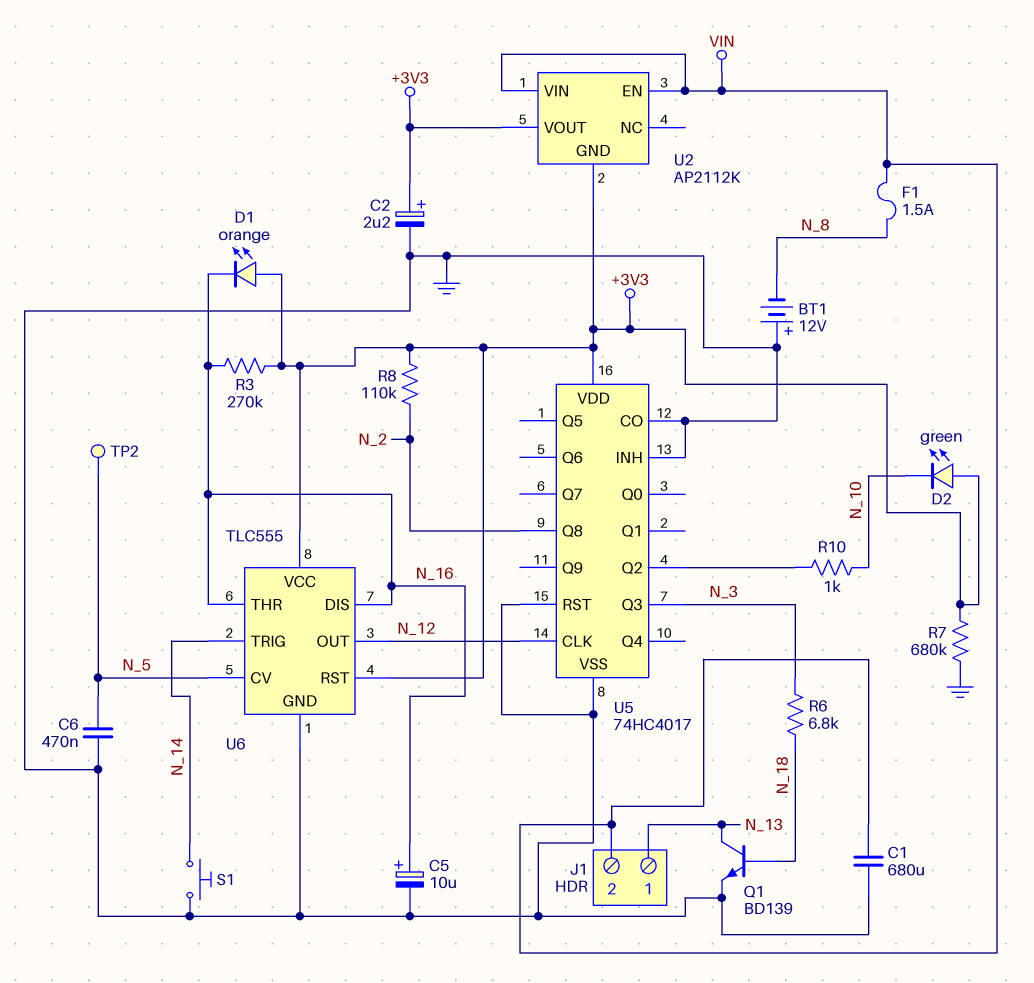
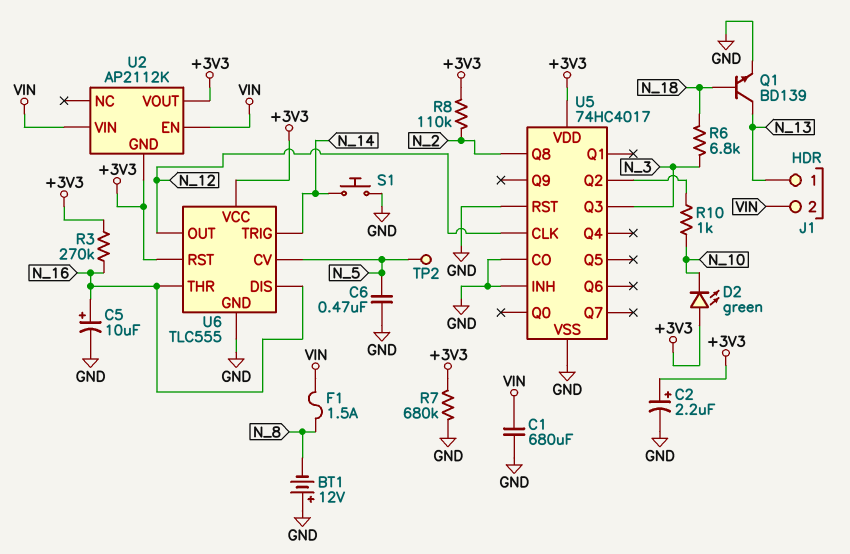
D1: LED orange (A +3V3, K N_16) -> none

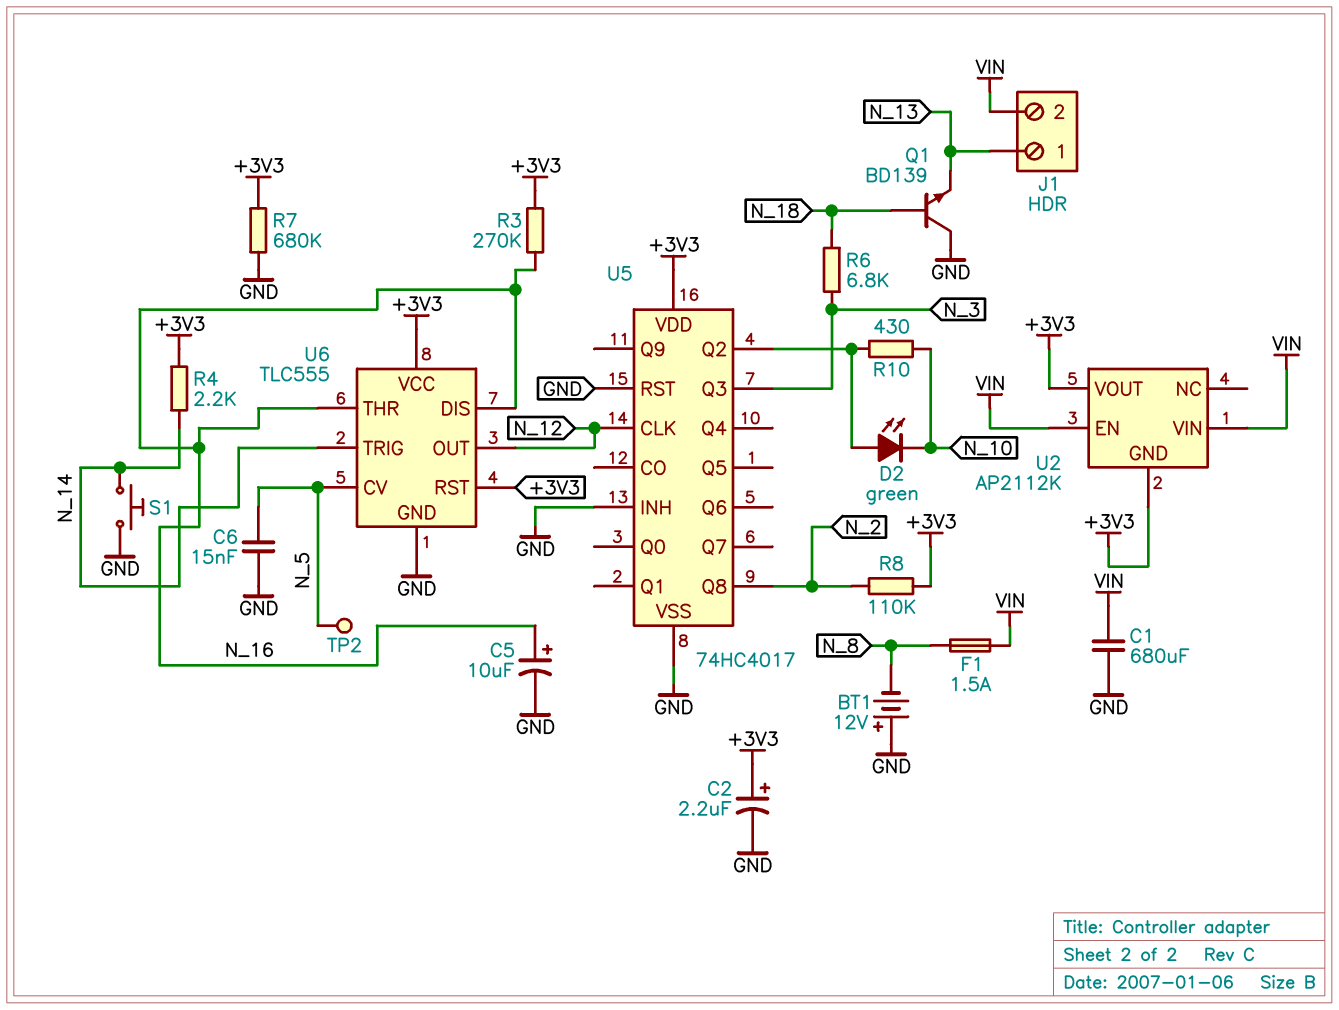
C6: 470nF (GND, N_5) -> 15nF (GND, N_5)
D2: LED green (A +3V3, K N_10) -> LED green (A U5/Q2, K N_10)
Q1: NPN BD139 (B N_18, C N_13, E GND) -> NPN BD139 (B N_18, C GND, E N_13)
R4: none -> 2.2k (+3V3, N_14)
R10: 1k (N_10, U5/Q2) -> 430 (N_10, U5/Q2)
U5 pin CO: GND -> none

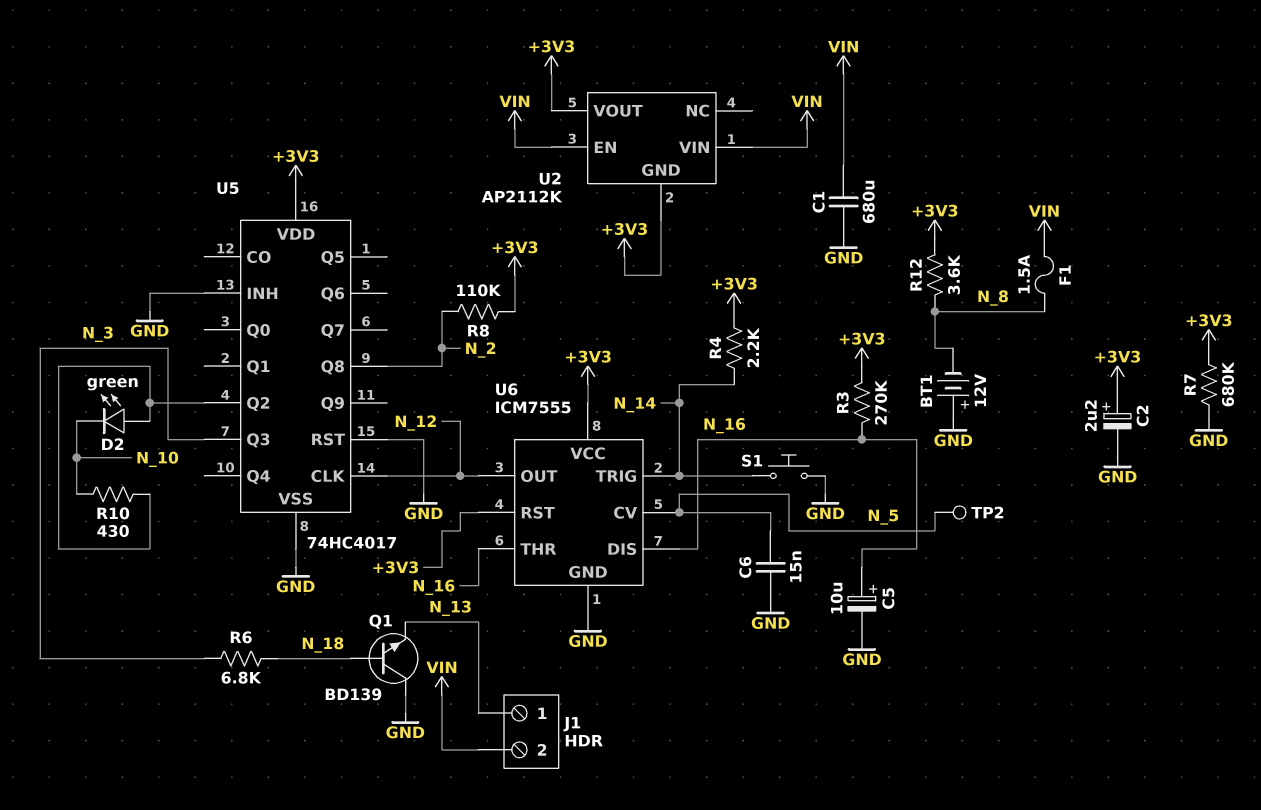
R12: none -> 3.6k (+3V3, N_8)
U6: TLC555 -> ICM7555

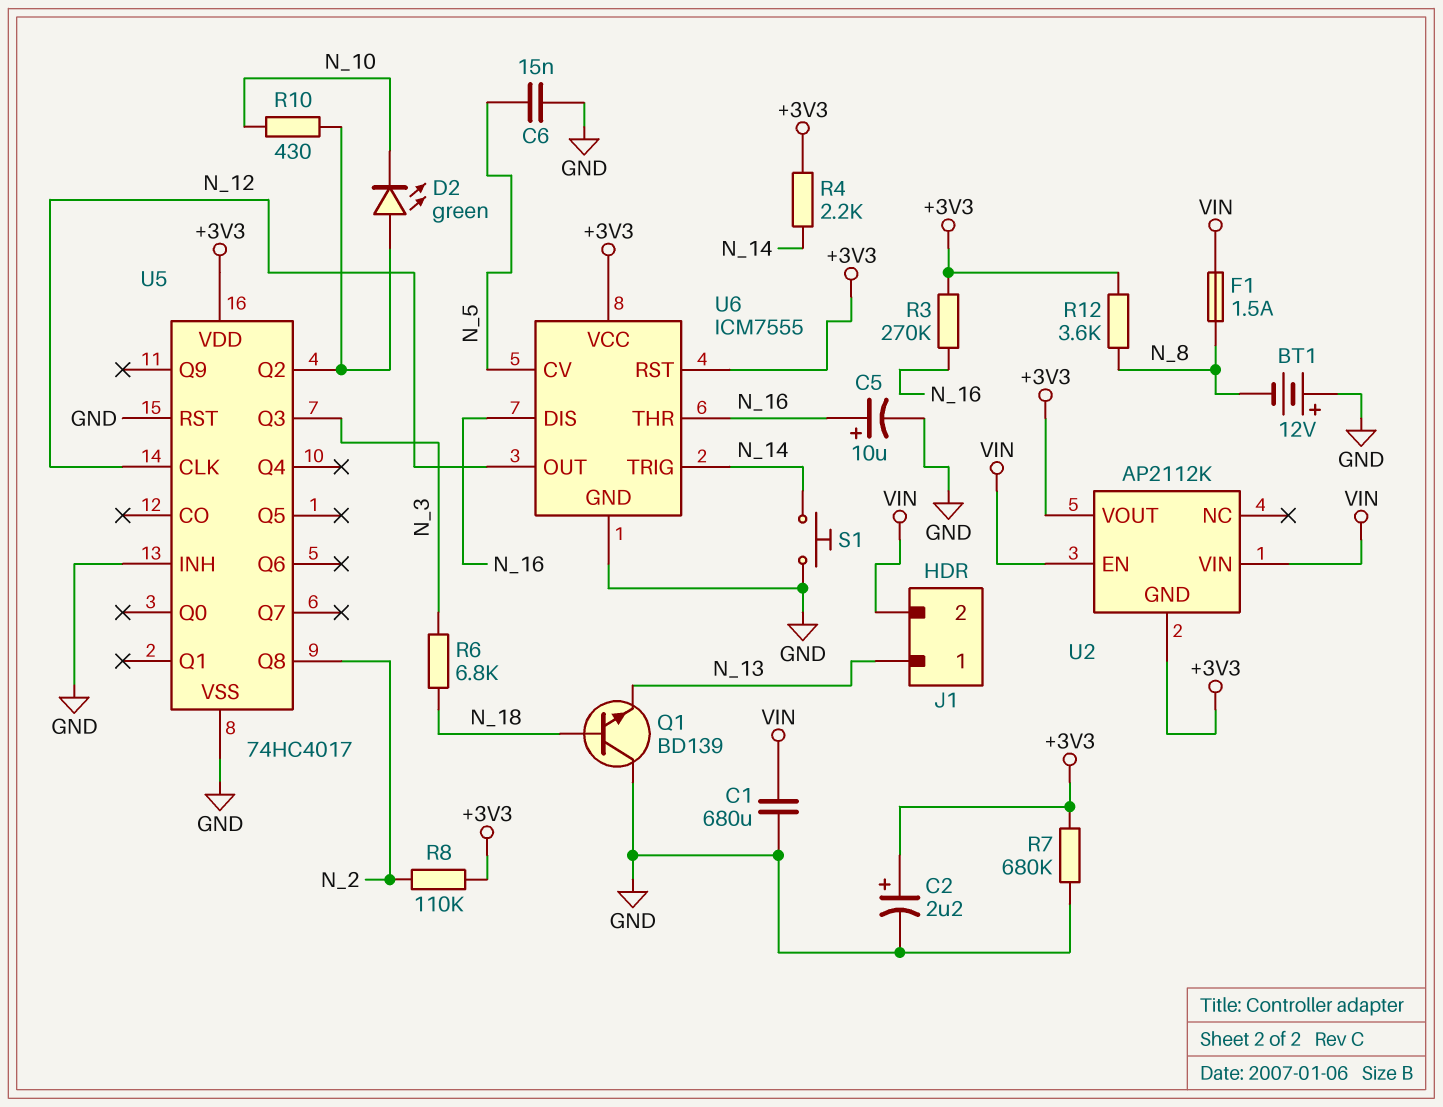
TP2: test point (N_5) -> none

